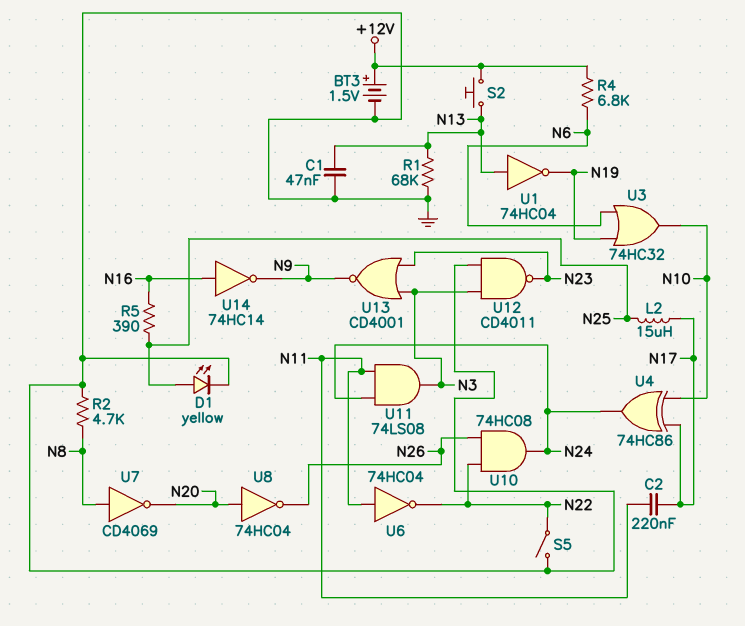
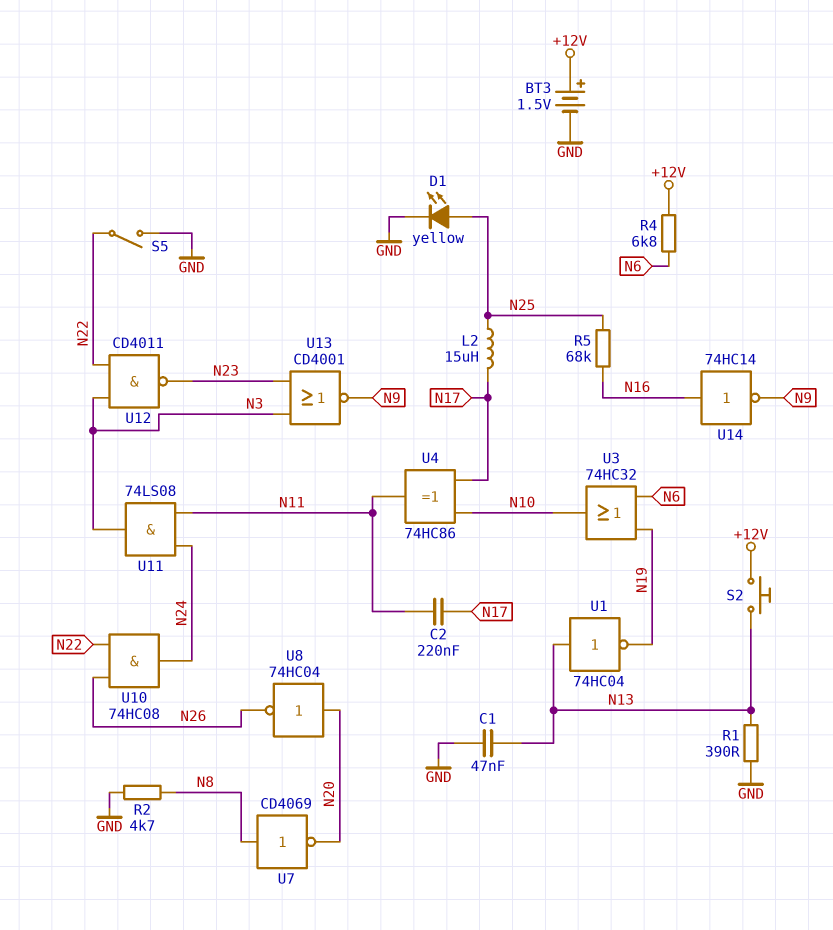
R1: 68k (GND, N13) -> 390 (GND, N13)
R5: 390 (N16, N25) -> 68k (N16, N25)
U4: XOR 74HC86 (in N10, in N17, out N24) -> XOR 74HC86 (in N10, in N17, out N11)
U6: NOT 74HC04 (in N11, out N22) -> none
U12: NAND CD4011 (in GND, in N3, out N23) -> NAND CD4011 (in N3, in N22, out N23)

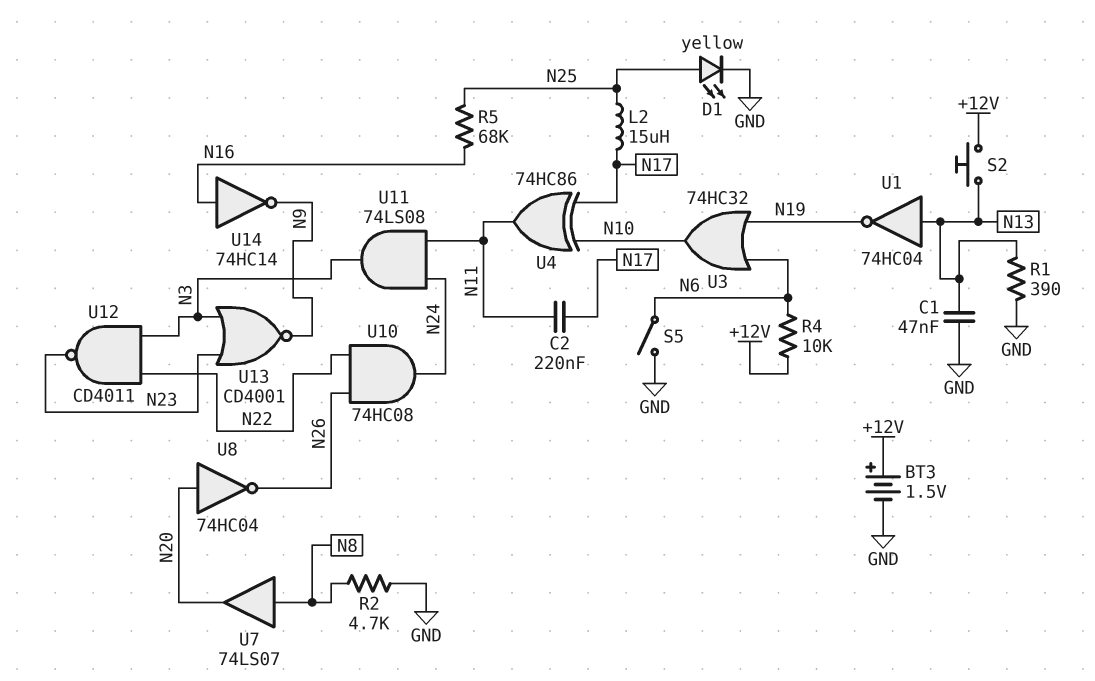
R4: 6.8k (+12V, N6) -> 10k (+12V, N6)
S5: switch (GND, N22) -> switch (GND, N6)
U7: NOT CD4069 (in N8, out N20) -> buffer 74LS07 (in N8, out N20)

